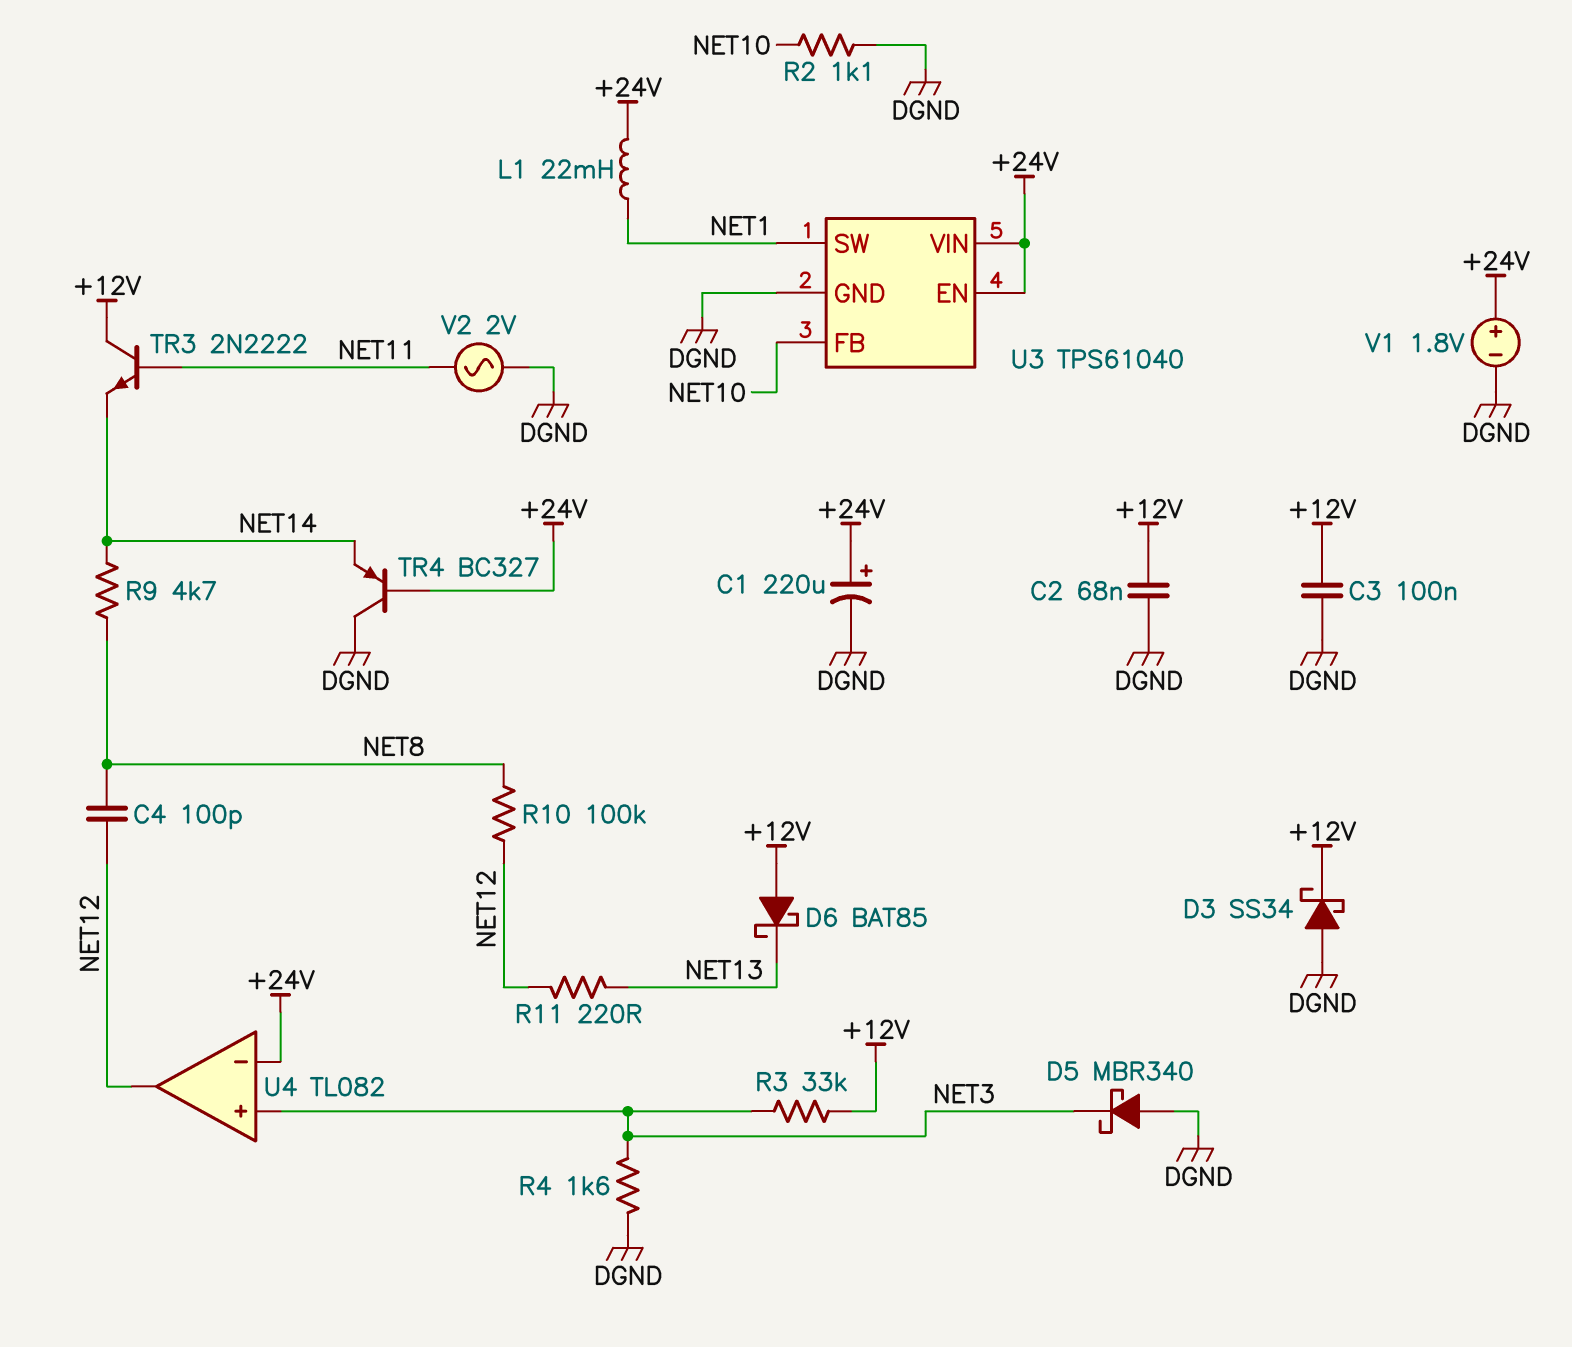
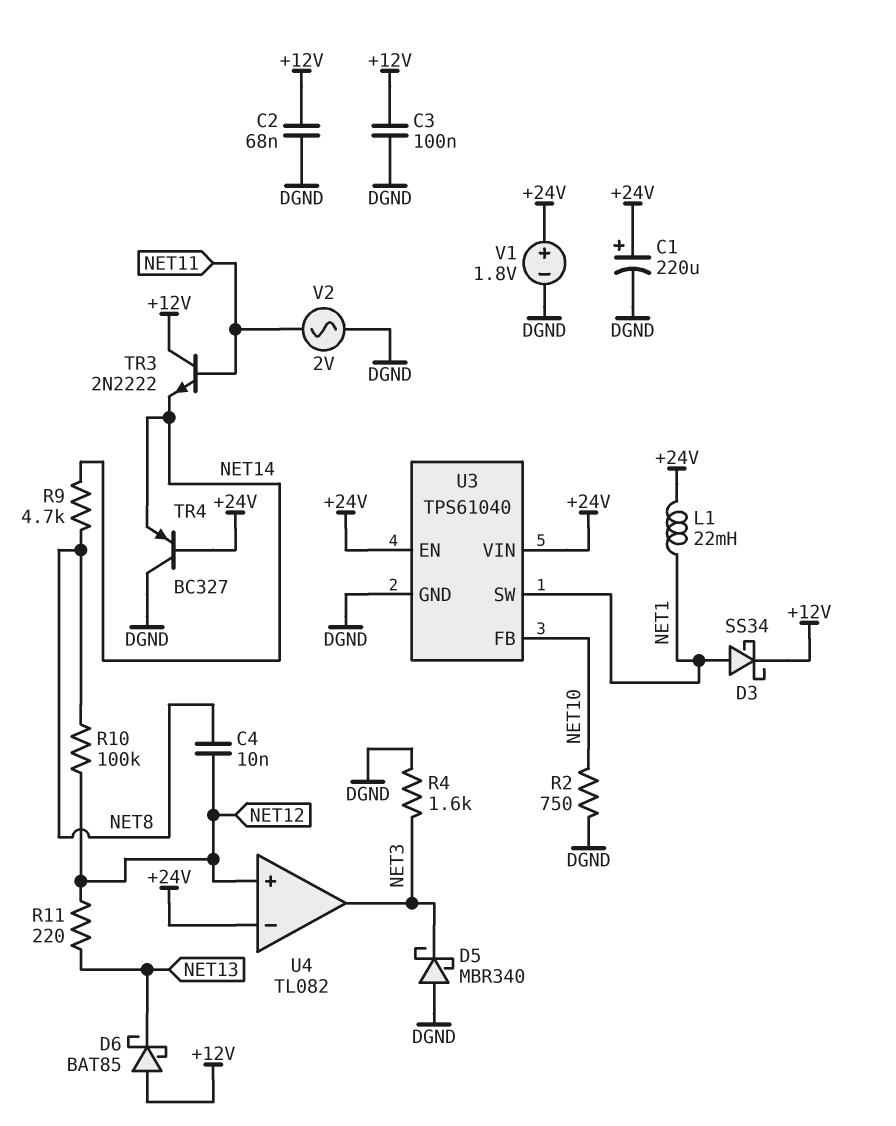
C4: 100pF (NET8, NET12) -> 10nF (NET8, NET12)
D3: schottky SS34 (A DGND, K +12V) -> schottky SS34 (A NET1, K +12V)
R2: 1.1k (DGND, NET10) -> 750 (DGND, NET10)
R3: 33k (+12V, NET3) -> none
U4 pin in+: NET3 -> NET12
U4 pin out: NET12 -> NET3

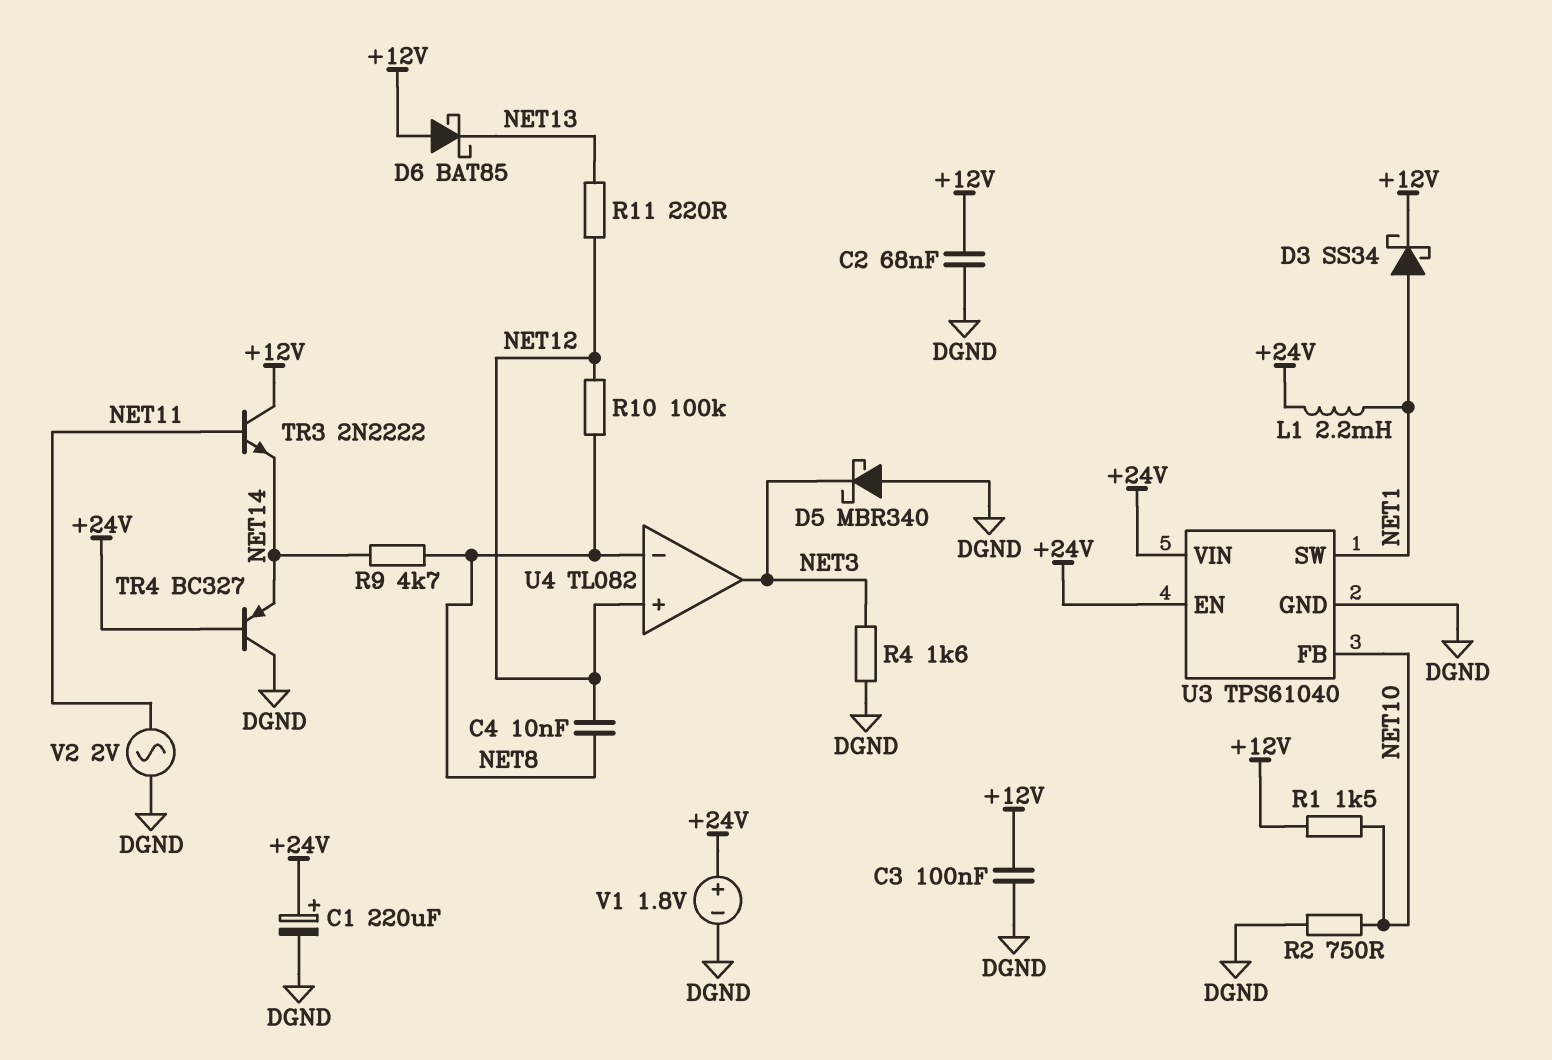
L1: 22mH (+24V, NET1) -> 2.2mH (+24V, NET1)
R1: none -> 1.5k (+12V, NET10)
U4 pin in-: +24V -> NET8

